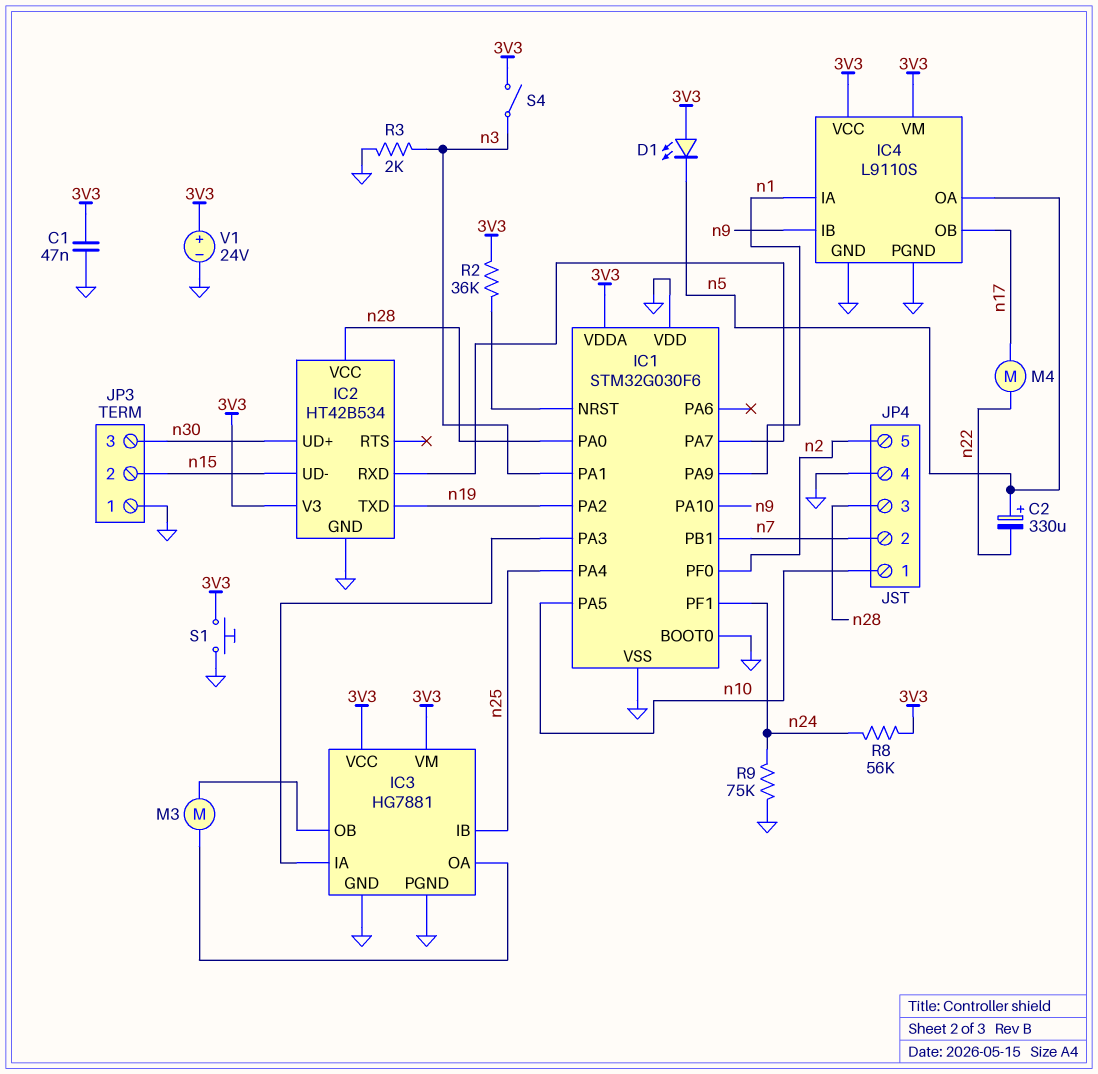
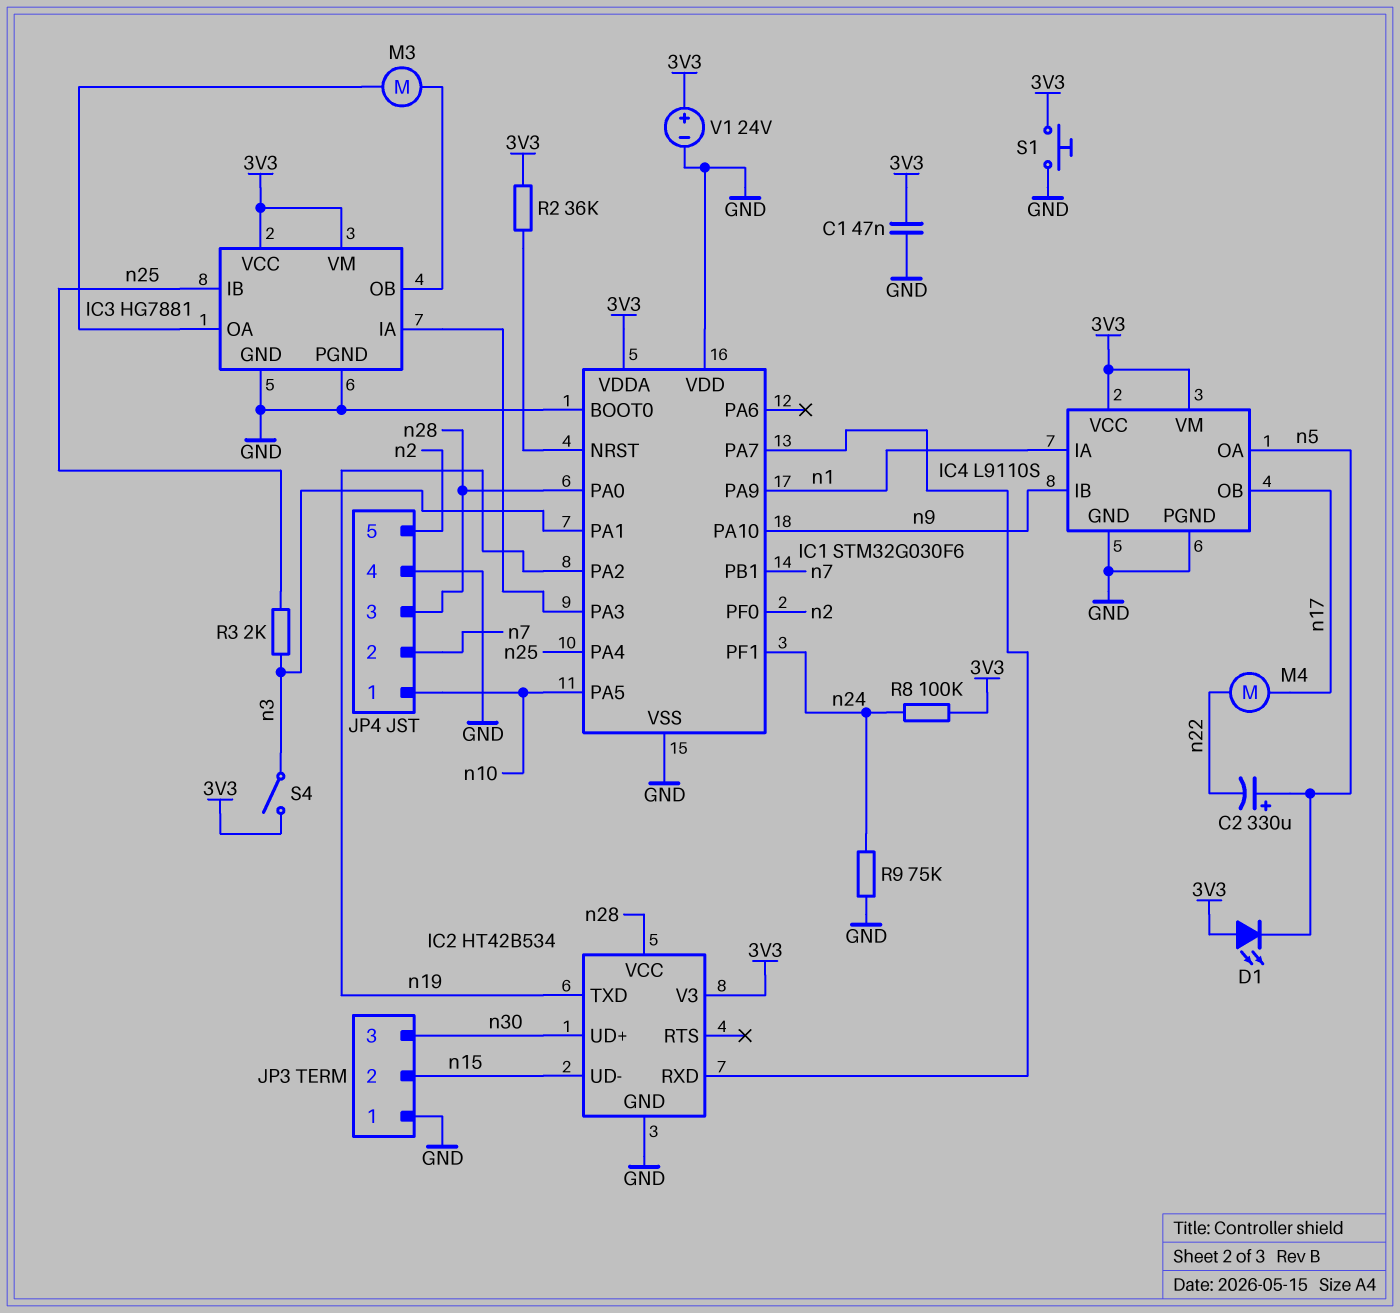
R3: 2k (GND, n3) -> 2k (n3, n25)
R8: 56k (3V3, n24) -> 100k (3V3, n24)

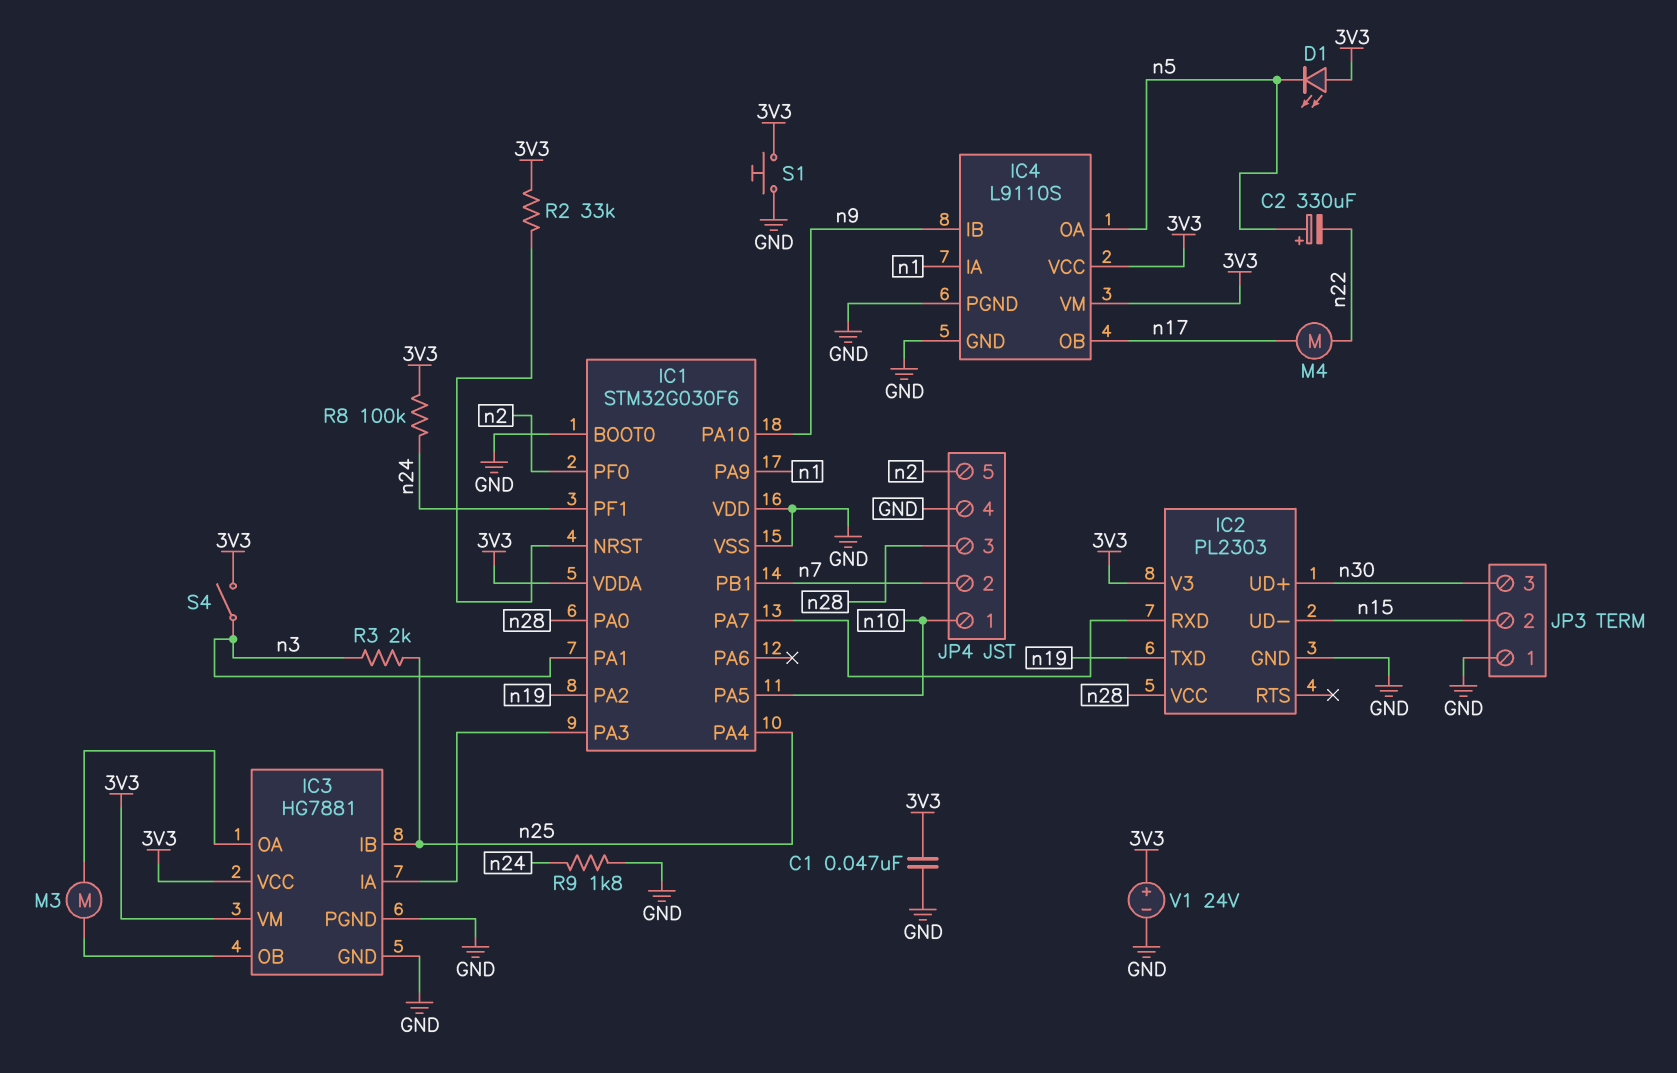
IC2: HT42B534 -> PL2303
R2: 36k (3V3, IC1/NRST) -> 33k (3V3, IC1/NRST)
R9: 75k (GND, n24) -> 1.8k (GND, n24)

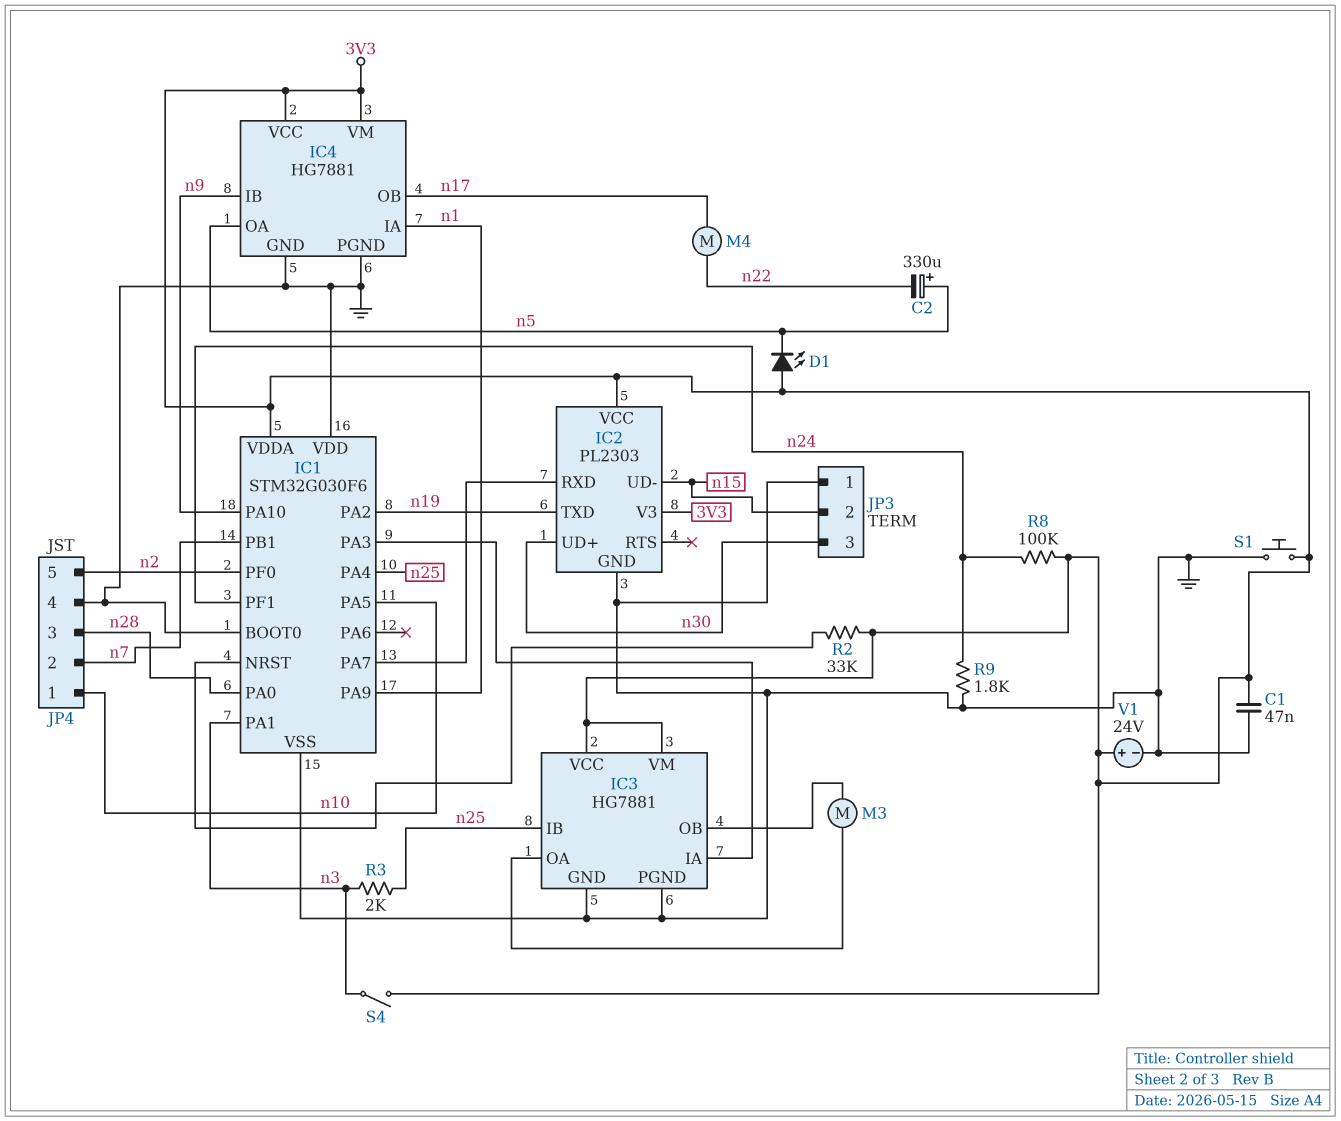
IC2 pin VCC: n28 -> 3V3
IC4: L9110S -> HG7881

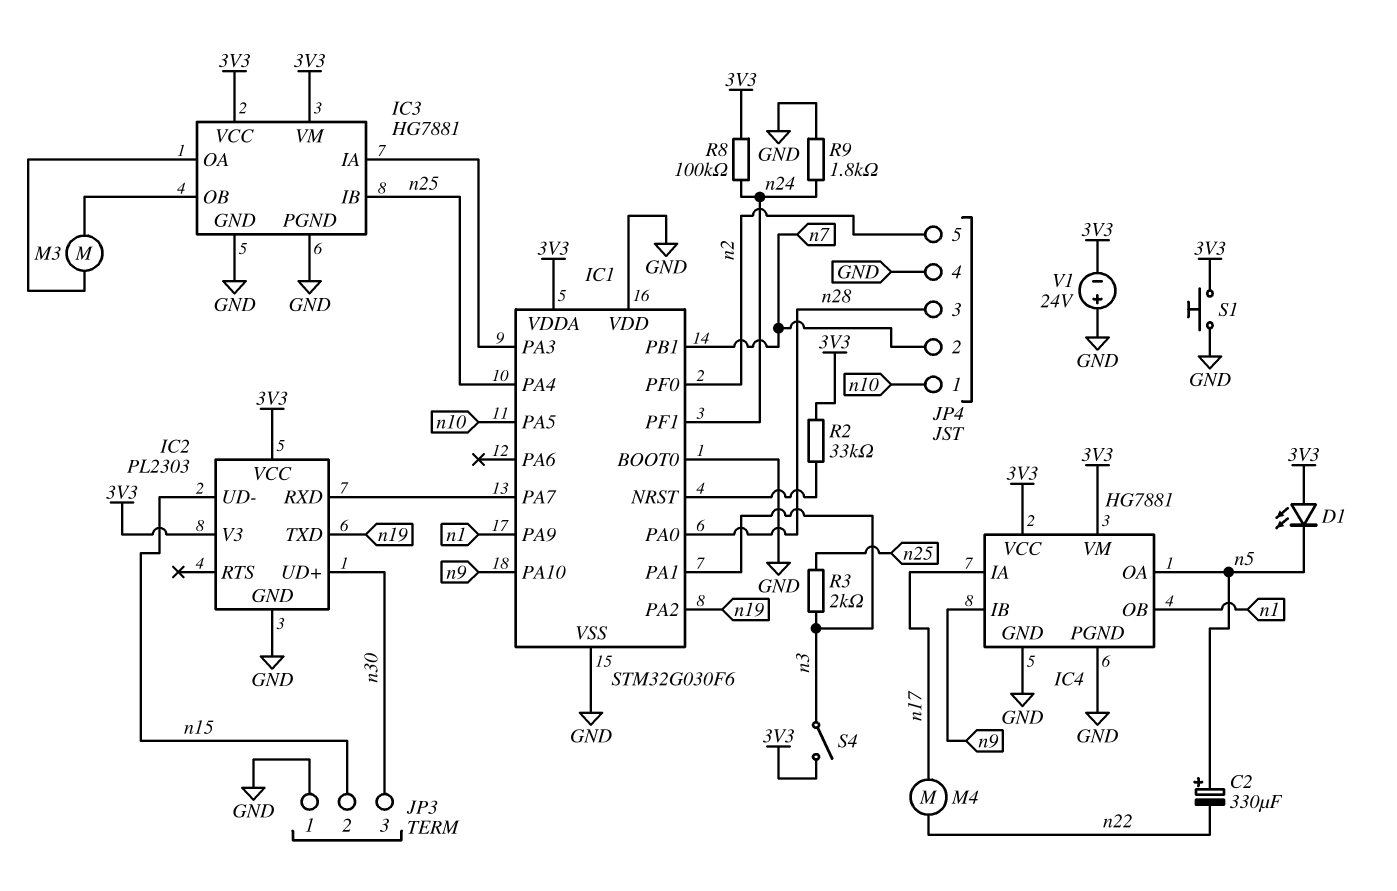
C1: 47nF (3V3, GND) -> none
IC4 pin IA: n1 -> n17
IC4 pin OB: n17 -> n1
V1: 24V (plus 3V3, minus GND) -> 24V (plus GND, minus 3V3)

